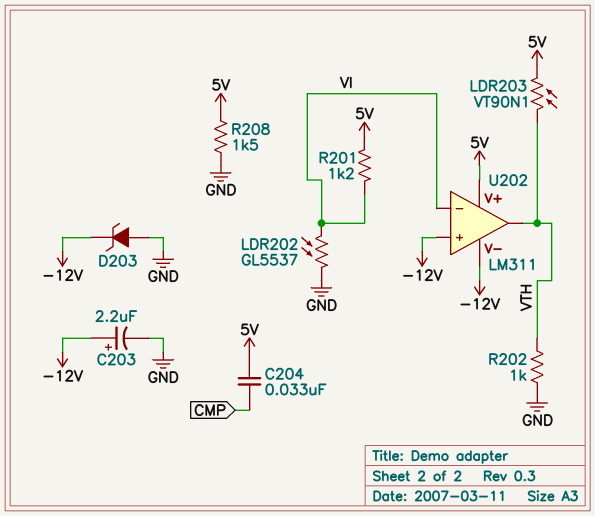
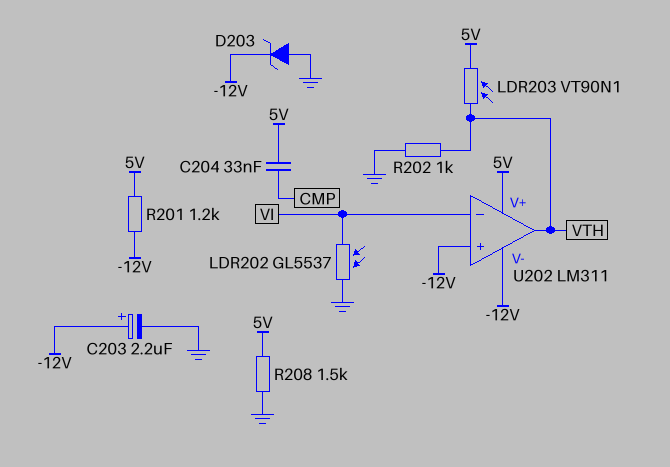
R201: 1.2k (5V, VI) -> 1.2k (-12V, 5V)

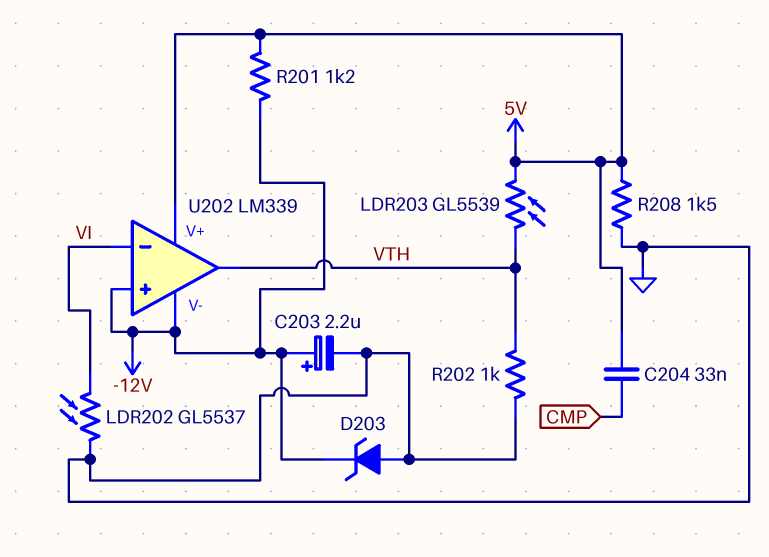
LDR203: VT90N1 (5V, VTH) -> GL5539 (5V, VTH)
U202: LM311 -> LM339

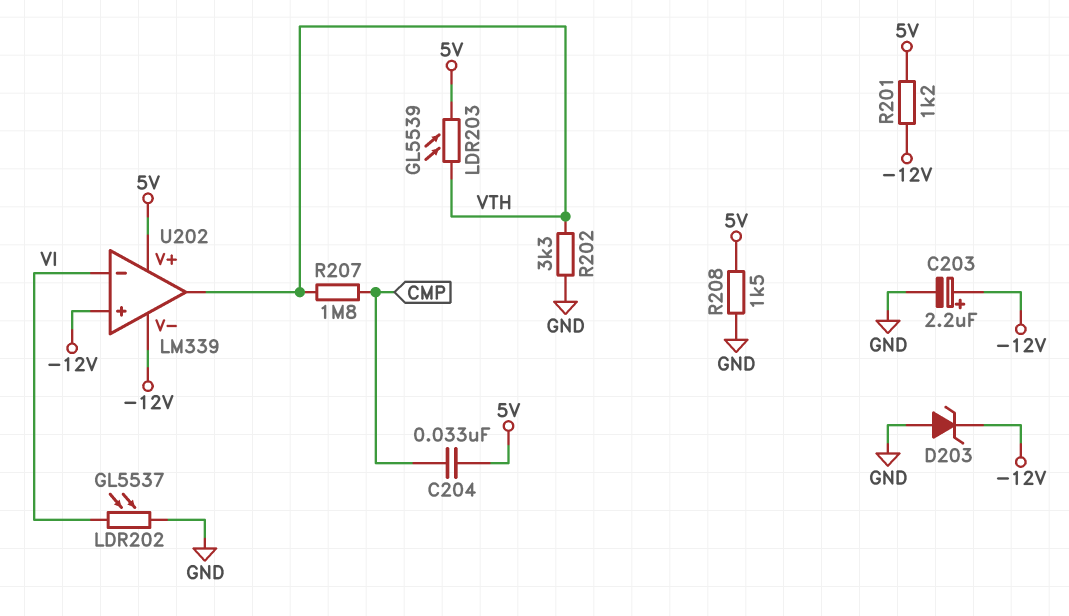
R202: 1k (GND, VTH) -> 3.3k (GND, VTH)
R207: none -> 1.8M (CMP, VTH)

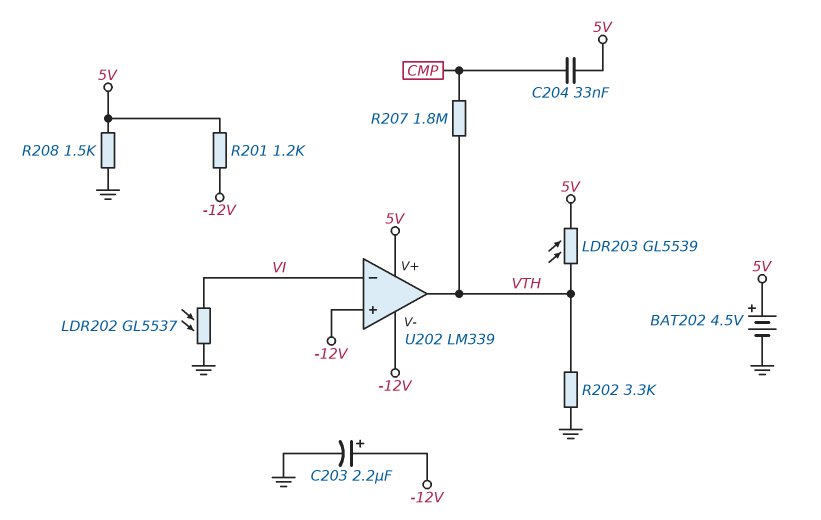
BAT202: none -> 4.5V (plus 5V, minus GND)
D203: zener (A GND, K -12V) -> none

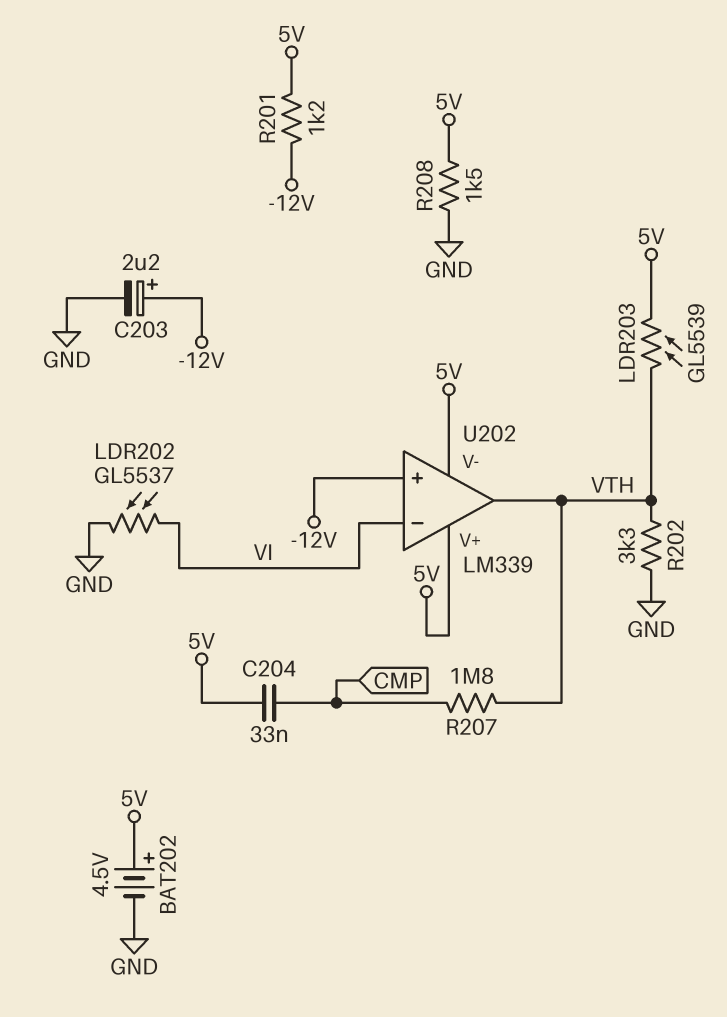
U202 pin V-: -12V -> 5V

